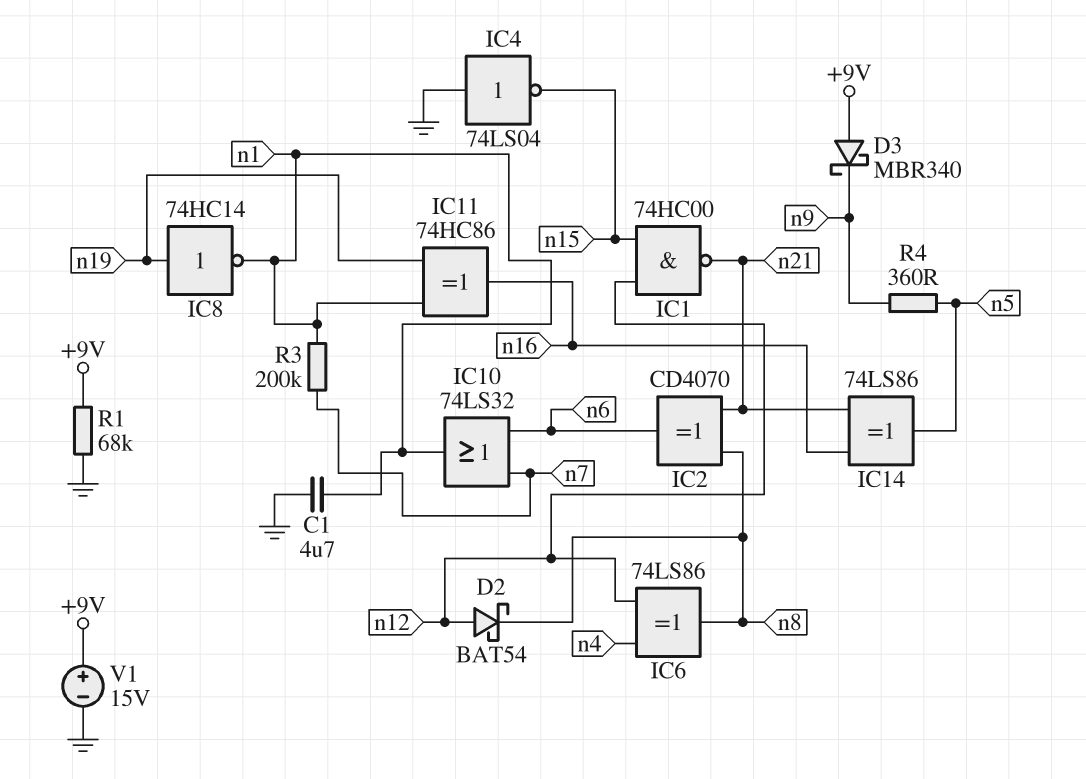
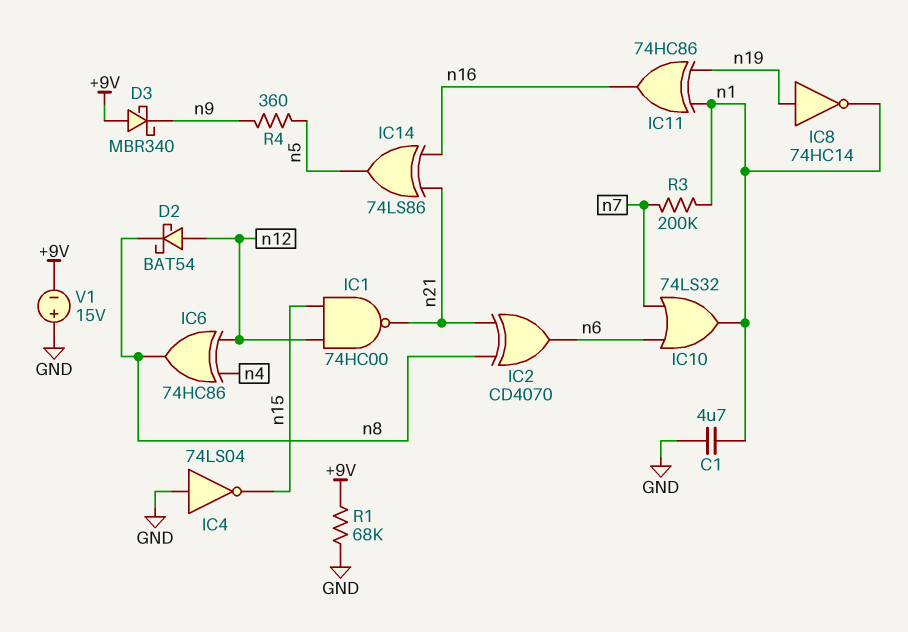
IC6: XOR 74LS86 (in n4, in n12, out n8) -> XOR 74HC86 (in n4, in n12, out n8)
V1: 15V (plus +9V, minus GND) -> 15V (plus GND, minus +9V)

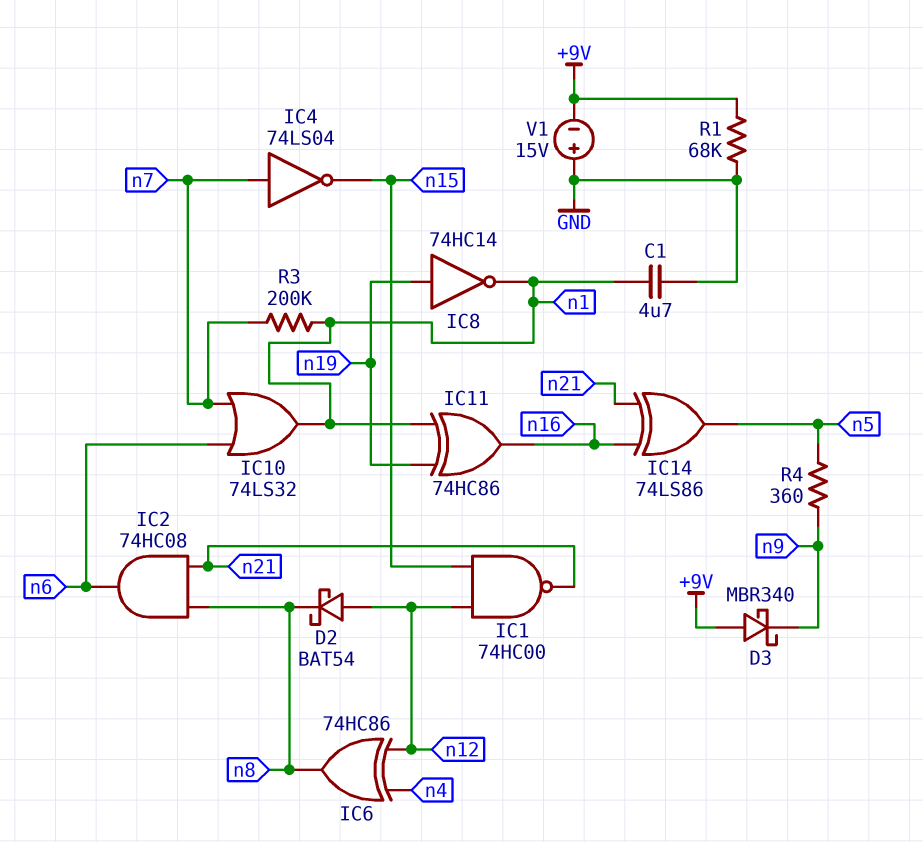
IC2: XOR CD4070 (in n8, in n21, out n6) -> AND 74HC08 (in n8, in n21, out n6)
IC4: NOT 74LS04 (in GND, out n15) -> NOT 74LS04 (in n7, out n15)

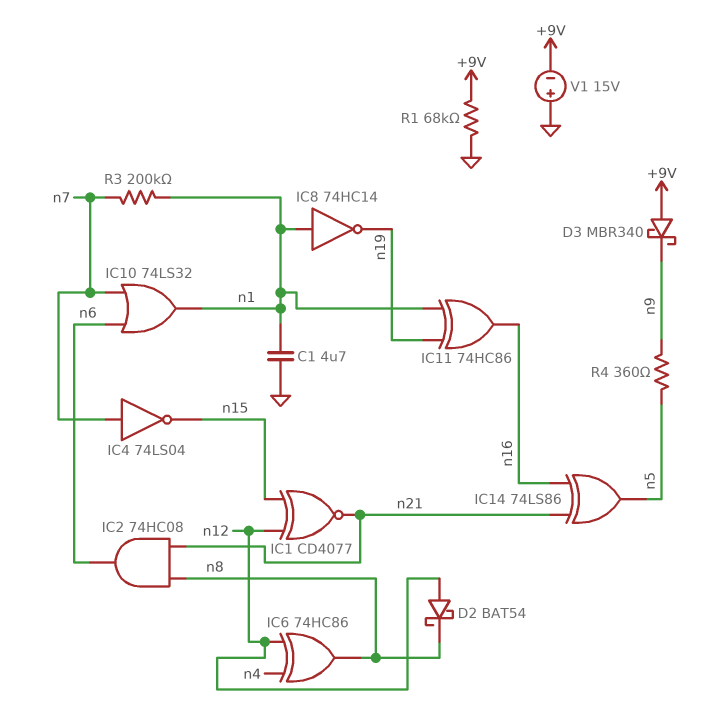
IC1: NAND 74HC00 (in n12, in n15, out n21) -> XNOR CD4077 (in n12, in n15, out n21)
IC8: NOT 74HC14 (in n19, out n1) -> NOT 74HC14 (in n1, out n19)

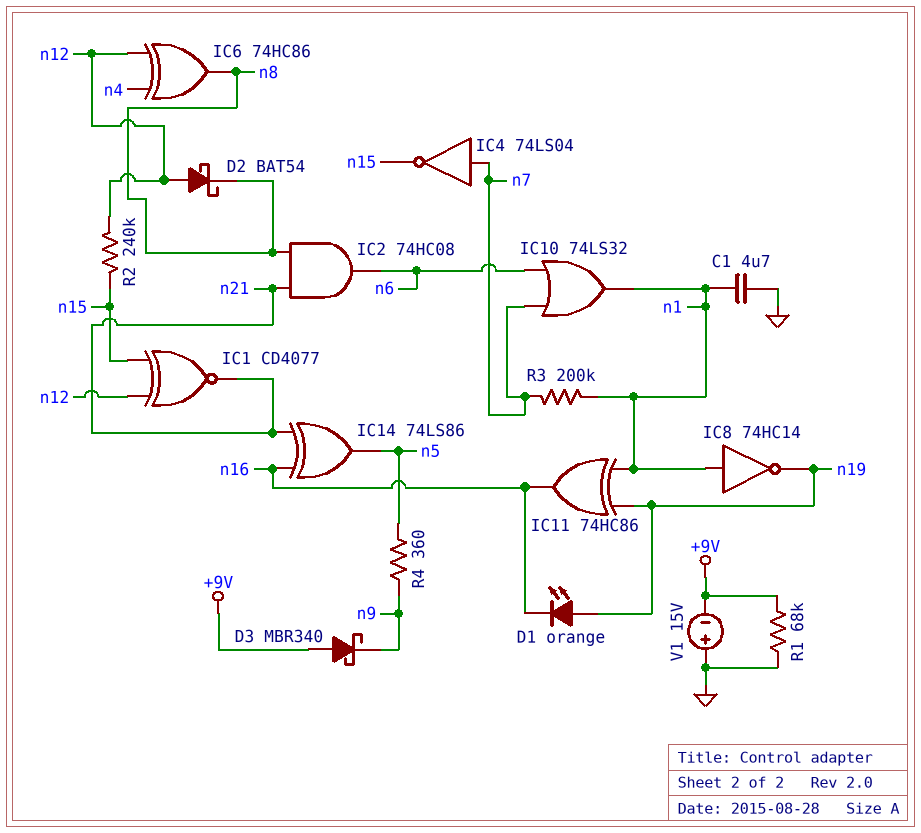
D1: none -> LED orange (A n19, K n16)
R2: none -> 240k (n12, n15)

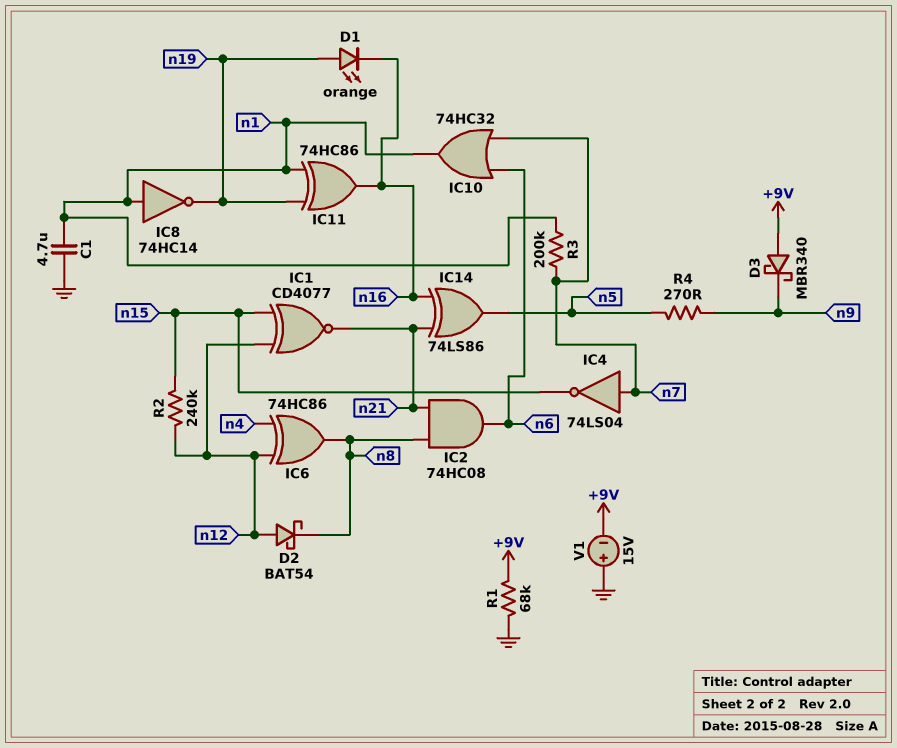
IC10: OR 74LS32 (in n6, in n7, out n1) -> OR 74HC32 (in n6, in n7, out n1)
R4: 360 (n5, n9) -> 270 (n5, n9)

